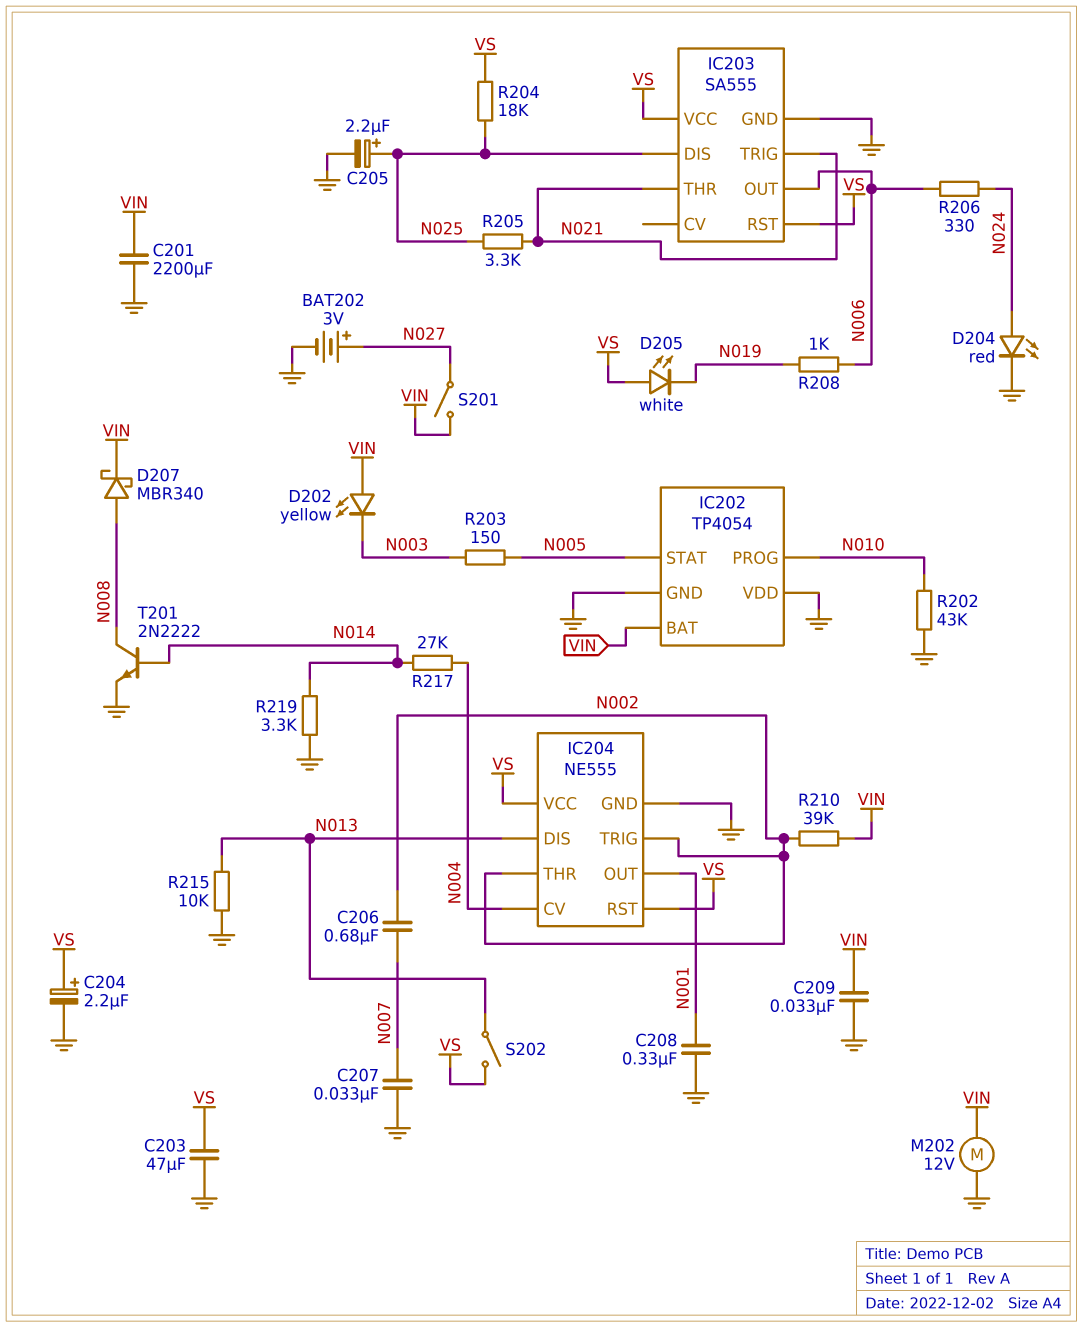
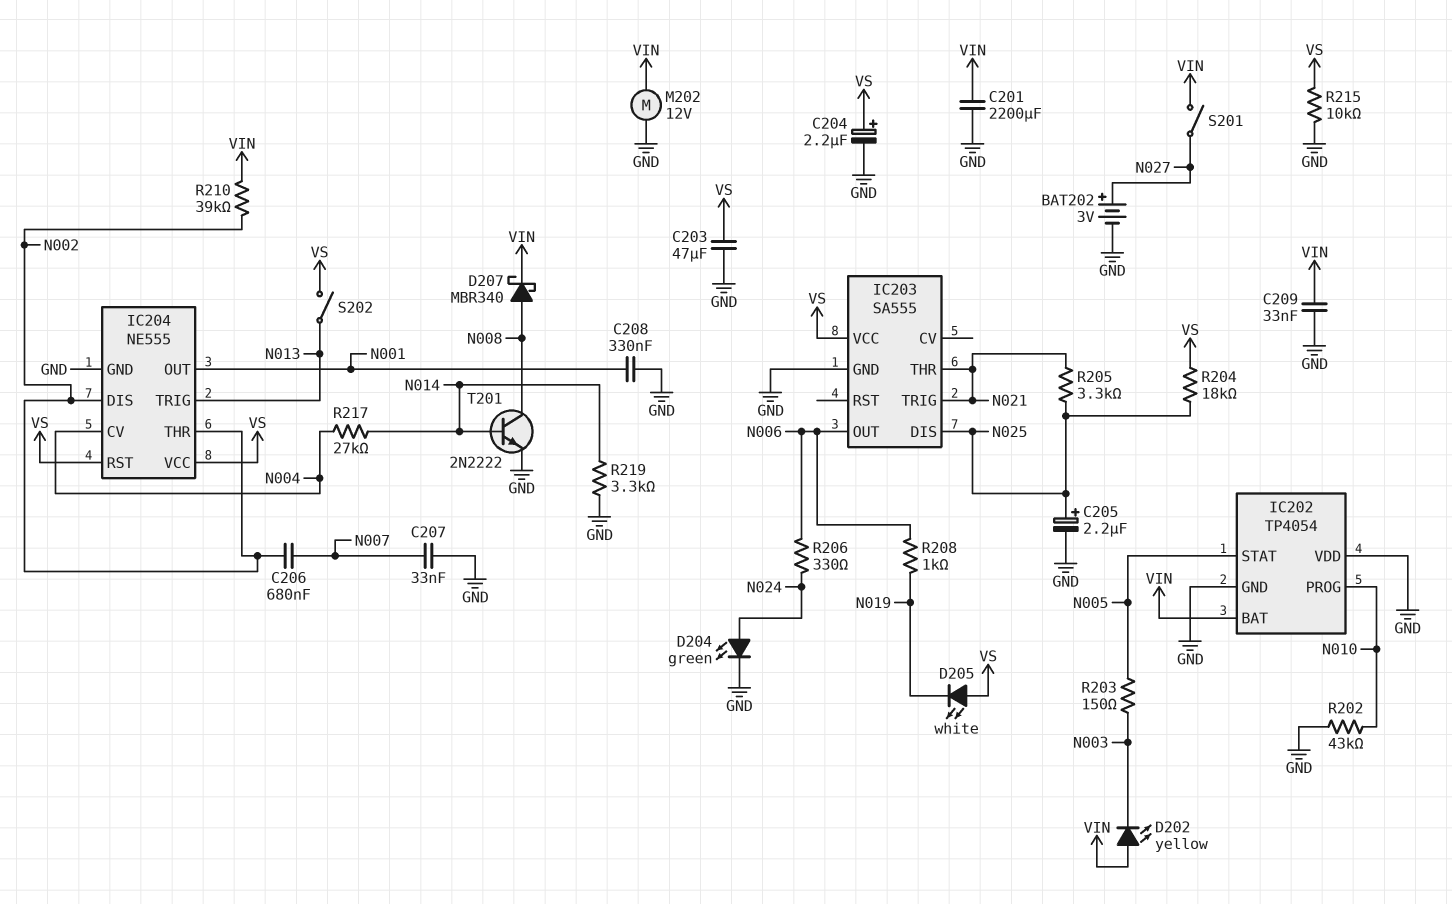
D204: LED red (A N024, K GND) -> LED green (A N024, K GND)
IC203 pin RST: VS -> none
IC204 pin DIS: N013 -> N002
IC204 pin TRIG: N002 -> N013
R215: 10k (GND, N013) -> 10k (GND, VS)

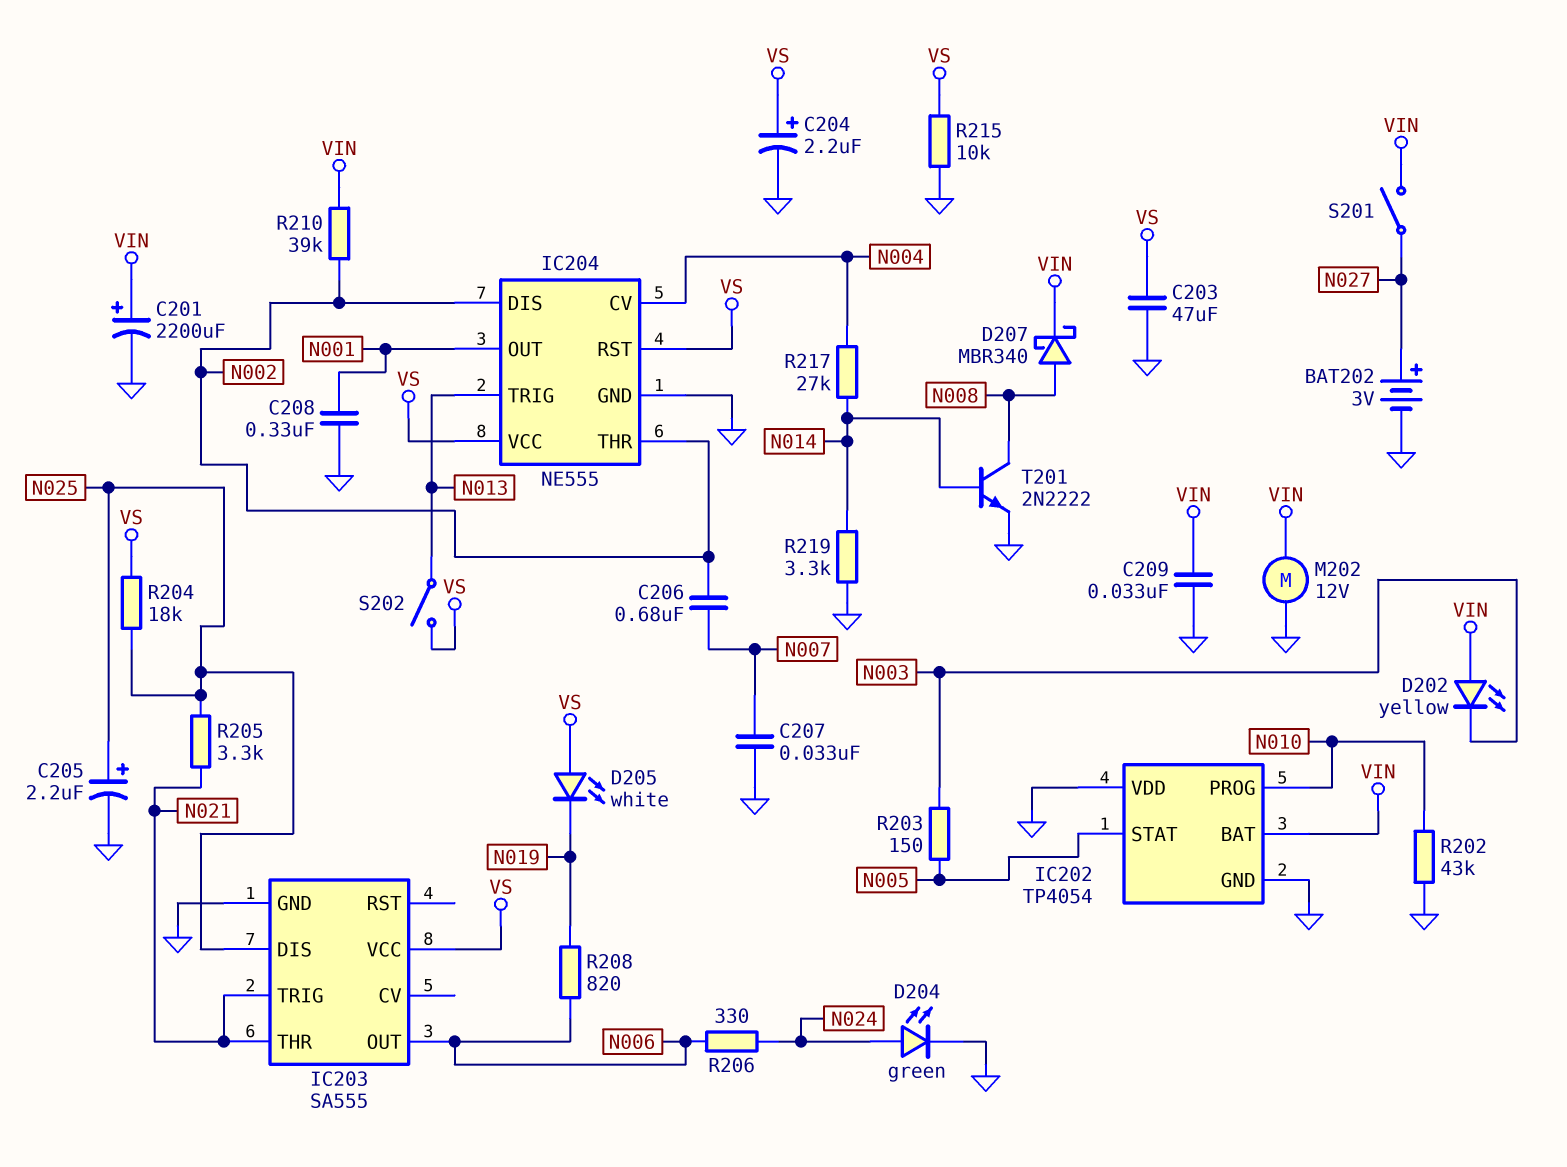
C201: 2200uF (GND, VIN) -> 2200uF (plus VIN, minus GND)
R208: 1k (N006, N019) -> 820 (N006, N019)

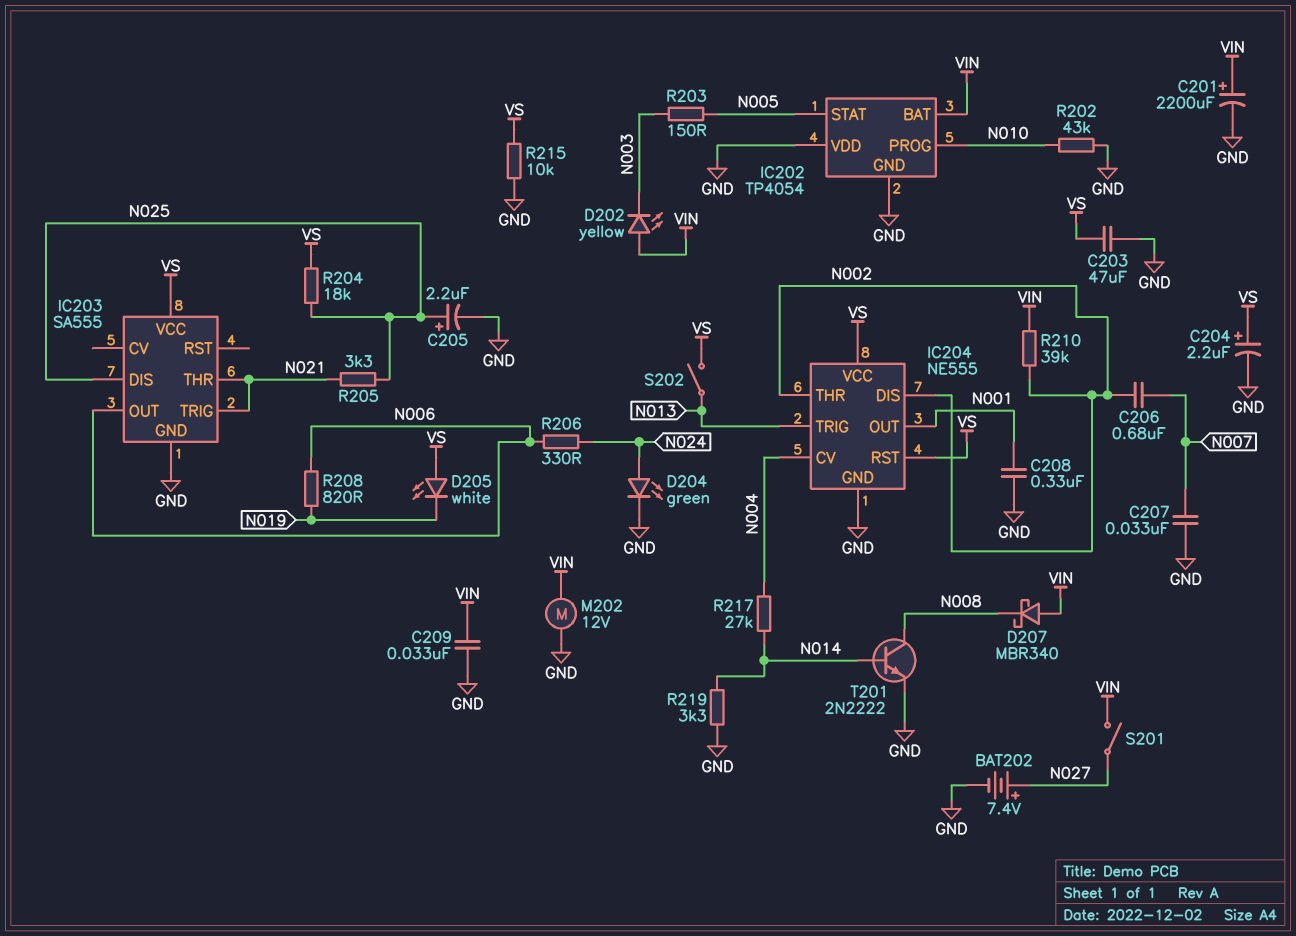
BAT202: 3V (plus N027, minus GND) -> 7.4V (plus N027, minus GND)
D207: schottky MBR340 (A N008, K VIN) -> schottky MBR340 (A VIN, K N008)

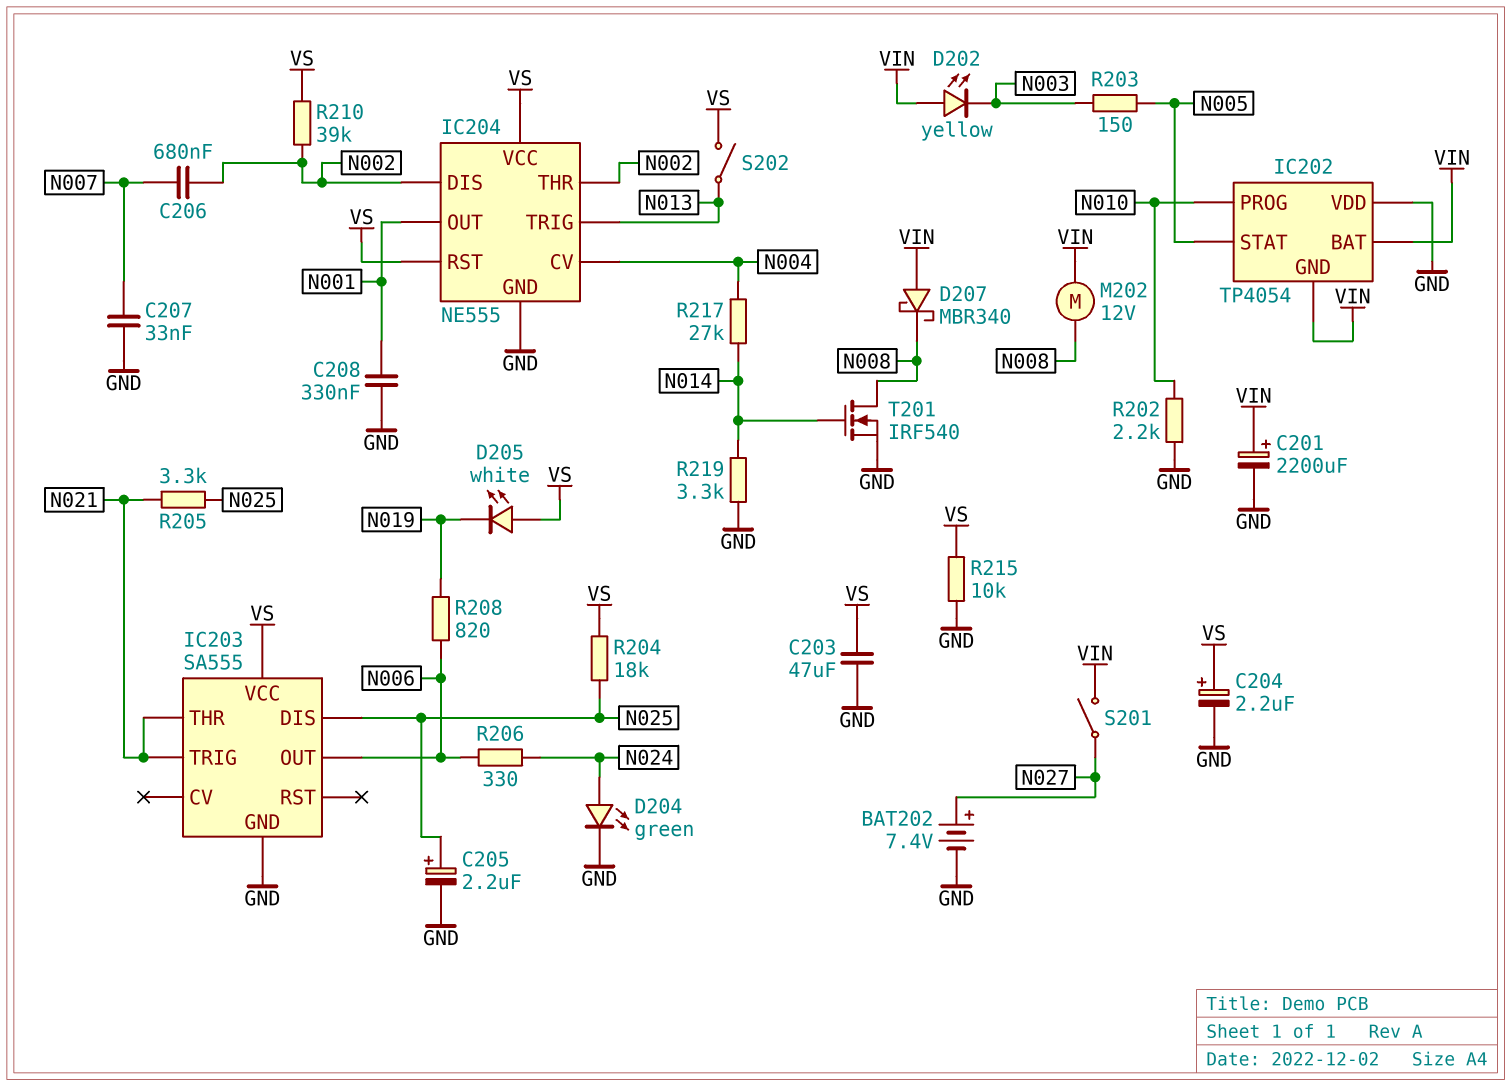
C209: 33nF (GND, VIN) -> none
IC202 pin GND: GND -> VIN
M202: motor 12V (GND, VIN) -> motor 12V (N008, VIN)
R202: 43k (GND, N010) -> 2.2k (GND, N010)
R210: 39k (N002, VIN) -> 39k (N002, VS)
T201: NPN 2N2222 (B N014, C N008, E GND) -> NMOS IRF540 (G N014, D N008, S GND)

